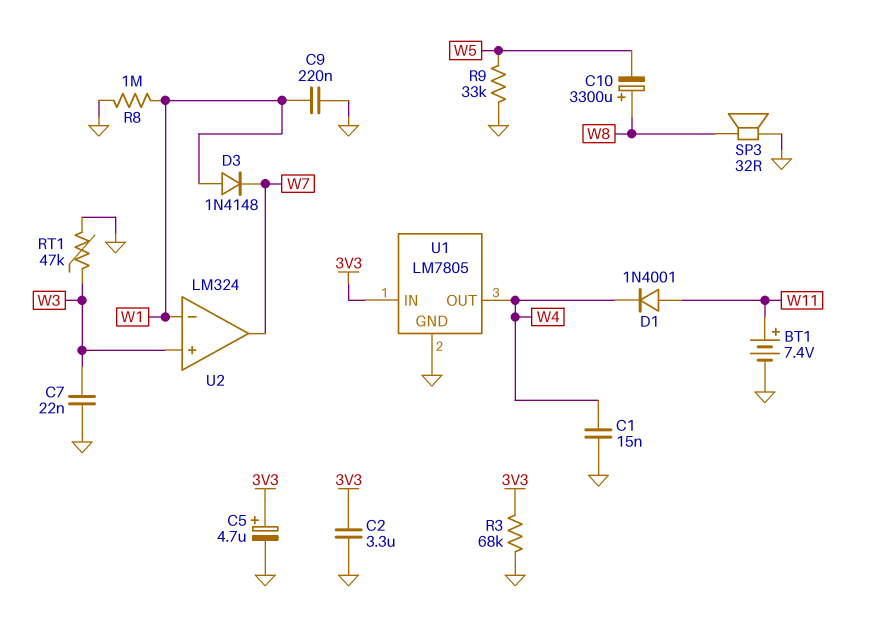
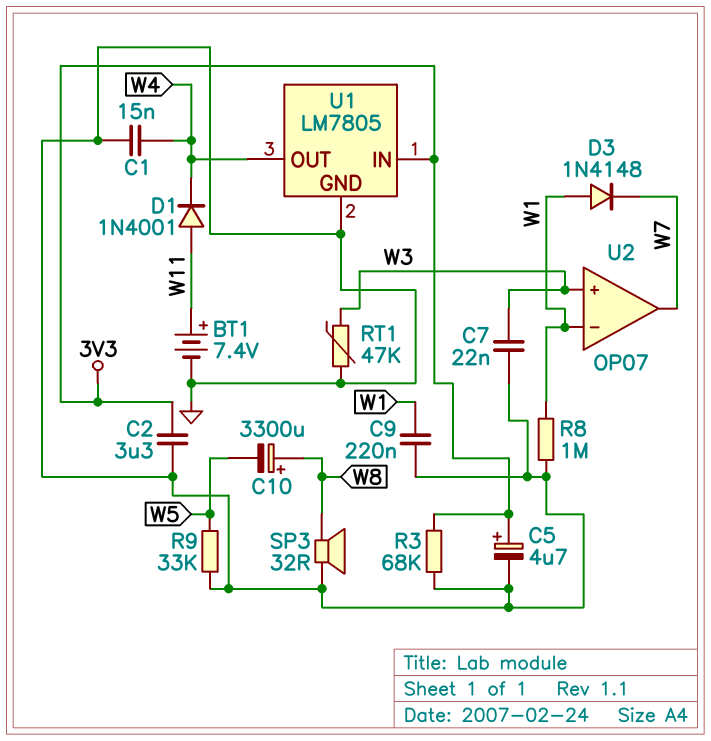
U2: LM324 -> OP07

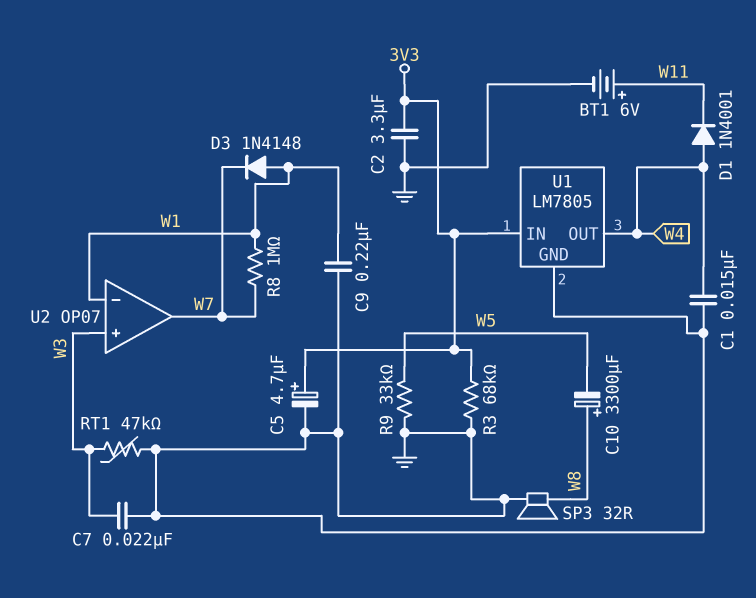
BT1: 7.4V (plus W11, minus GND) -> 6V (plus W11, minus GND)
D1: diode 1N4001 (A W11, K W4) -> diode 1N4001 (A W4, K W11)
R8: 1M (GND, W1) -> 1M (W1, W7)

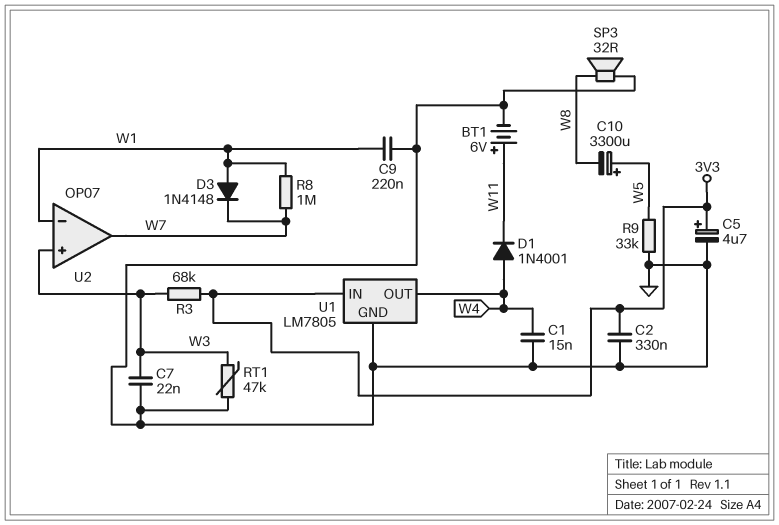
C2: 3.3uF (3V3, GND) -> 330nF (3V3, GND)
C10: 3300uF (plus W8, minus W5) -> 3300uF (plus W5, minus W8)
R3: 68k (3V3, GND) -> 68k (3V3, W3)

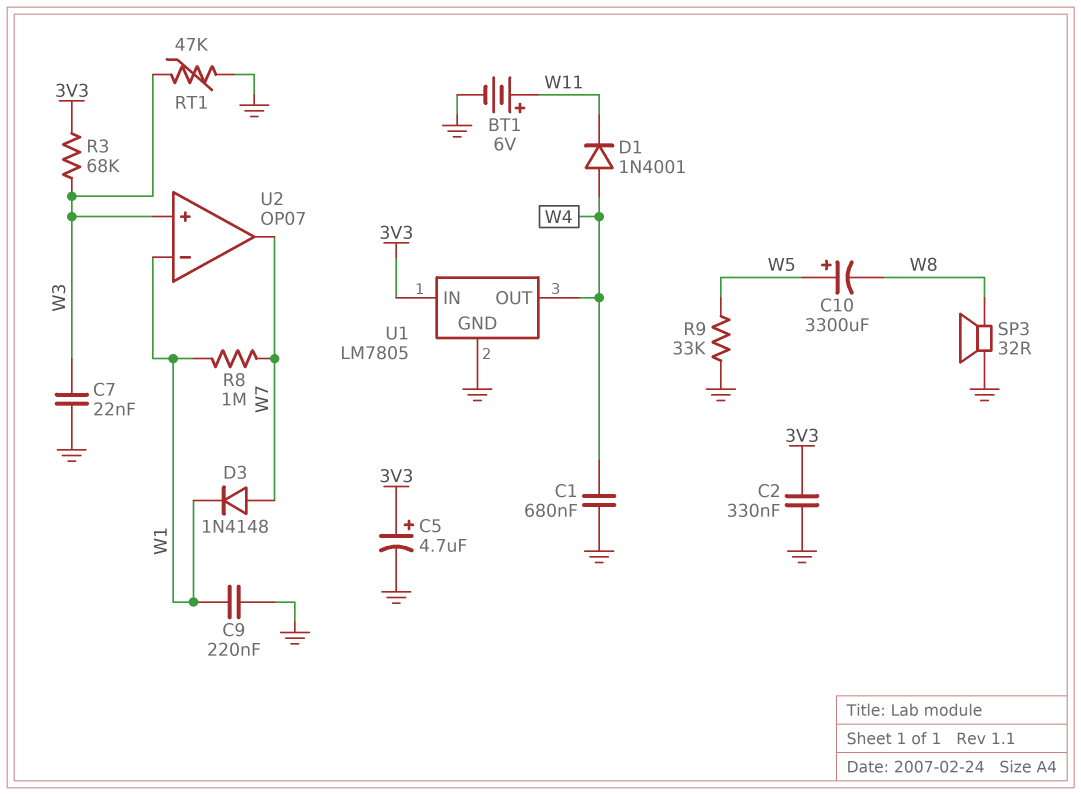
C1: 15nF (GND, W4) -> 680nF (GND, W4)
D3: diode 1N4148 (A W1, K W7) -> diode 1N4148 (A W7, K W1)

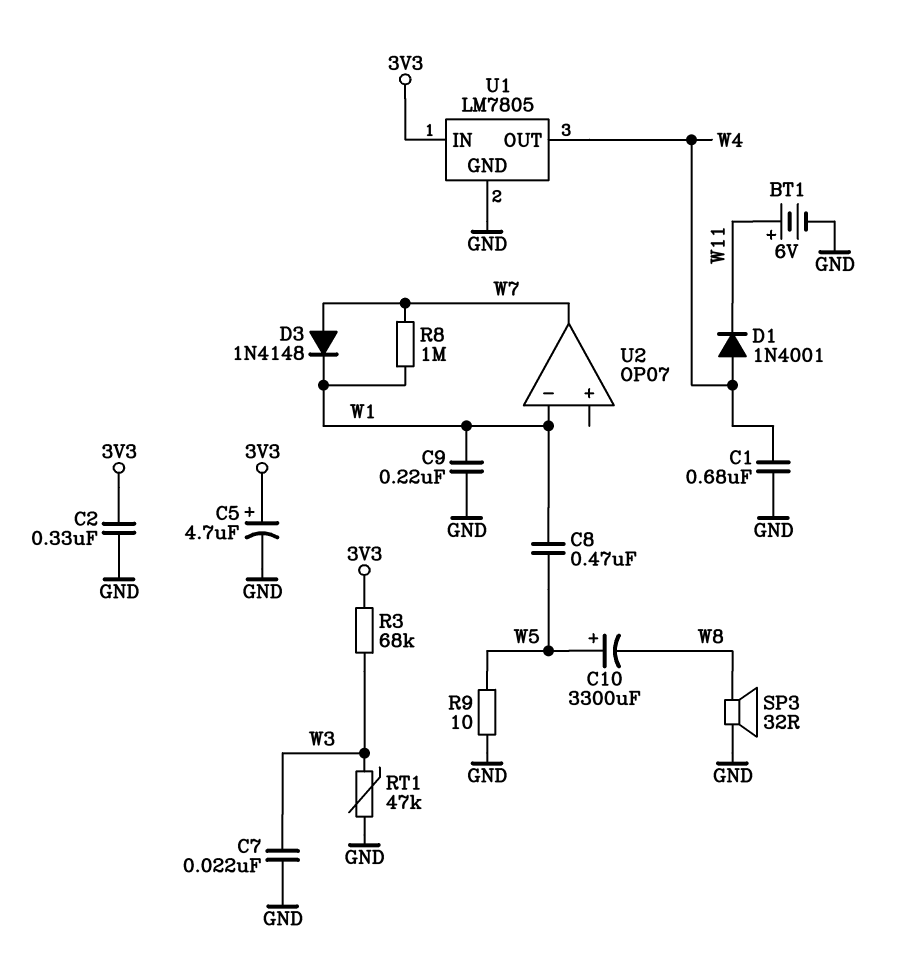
C8: none -> 470nF (W1, W5)
R9: 33k (GND, W5) -> 10 (GND, W5)
U2 pin in+: W3 -> none

